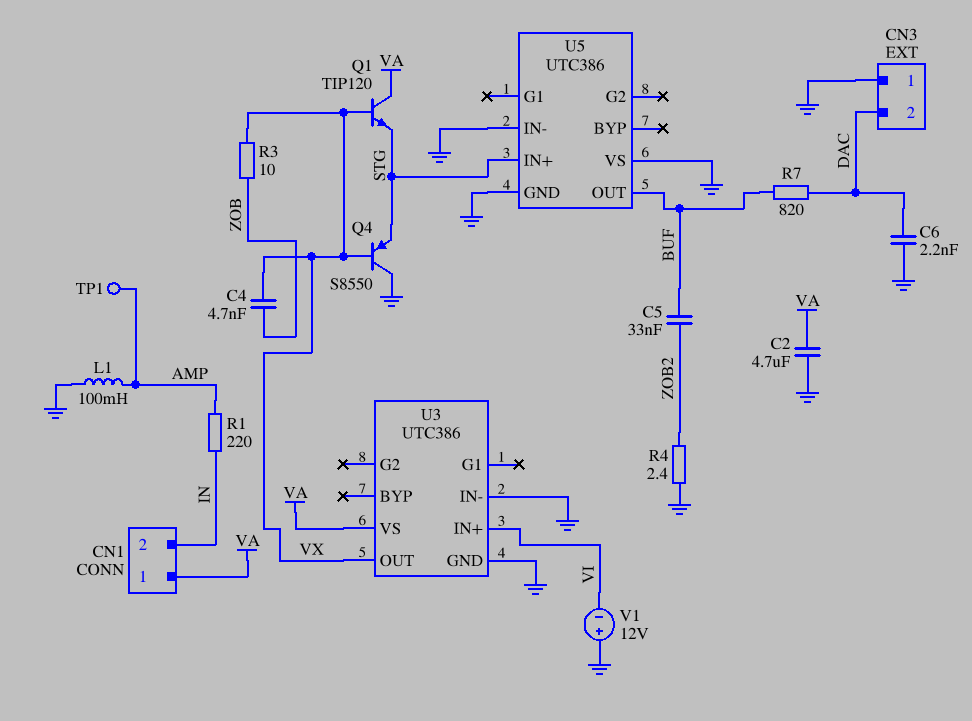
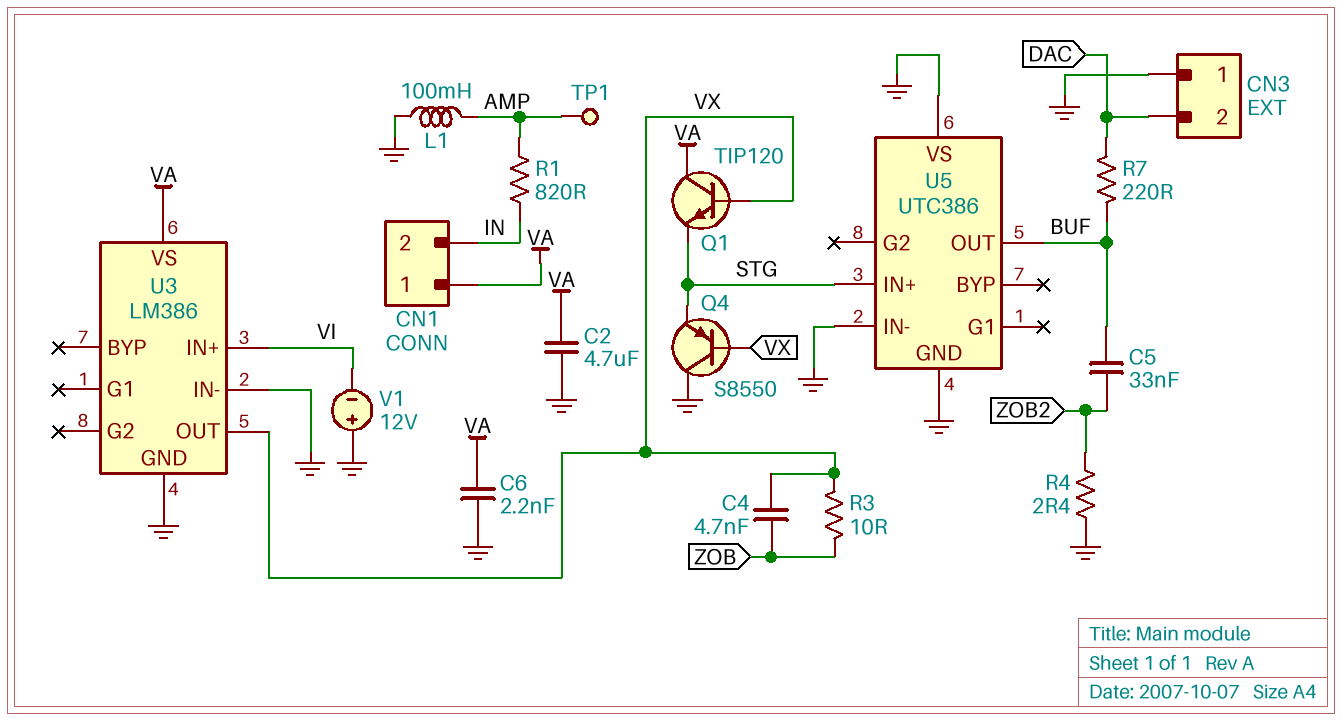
C6: 2.2nF (DAC, GND) -> 2.2nF (GND, VA)
R1: 220 (AMP, IN) -> 820 (AMP, IN)
R7: 820 (BUF, DAC) -> 220 (BUF, DAC)
U3: UTC386 -> LM386

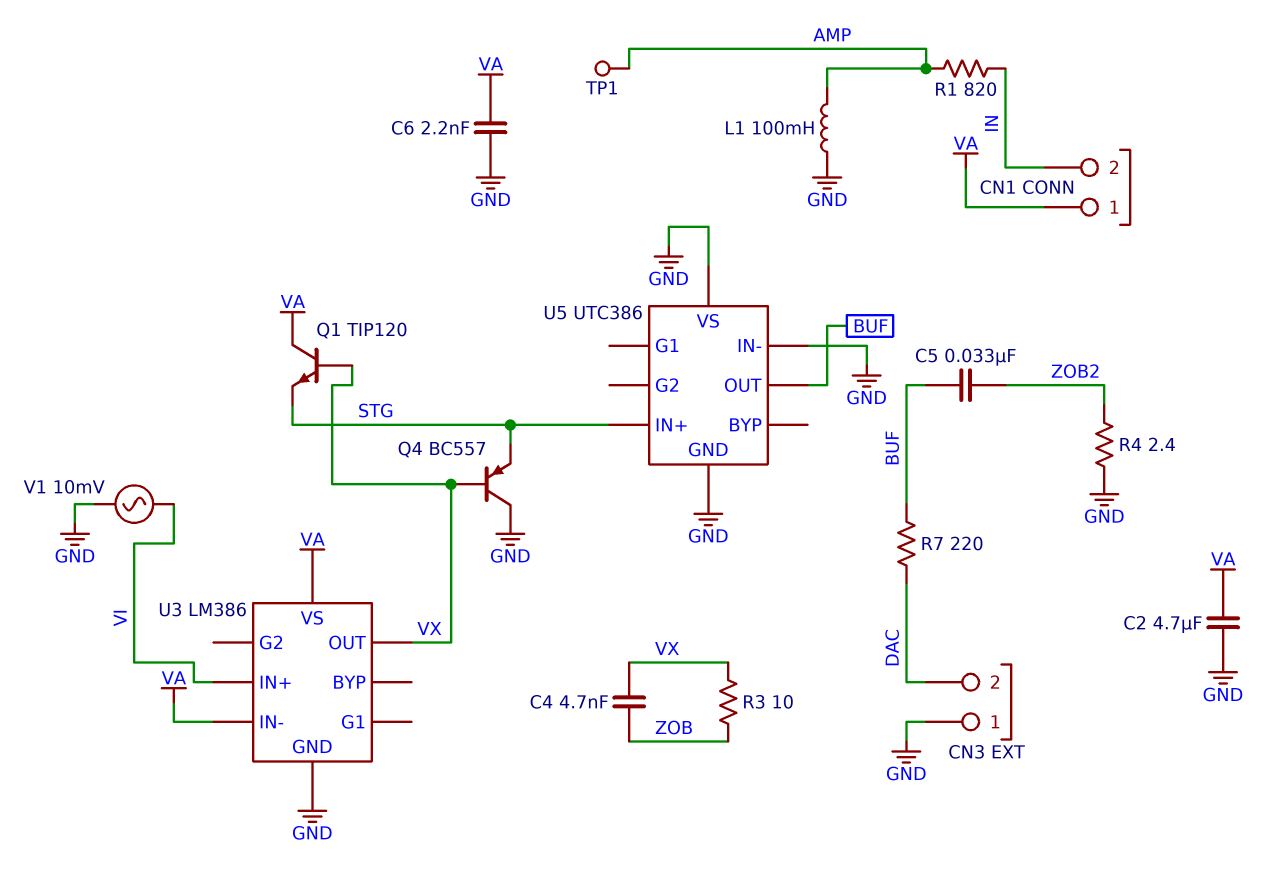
Q4: PNP S8550 (B VX, C GND, E STG) -> PNP BC557 (B VX, C GND, E STG)
U3 pin IN-: GND -> VA
V1: 12V (plus GND, minus VI) -> AC 10mV (GND, VI)

